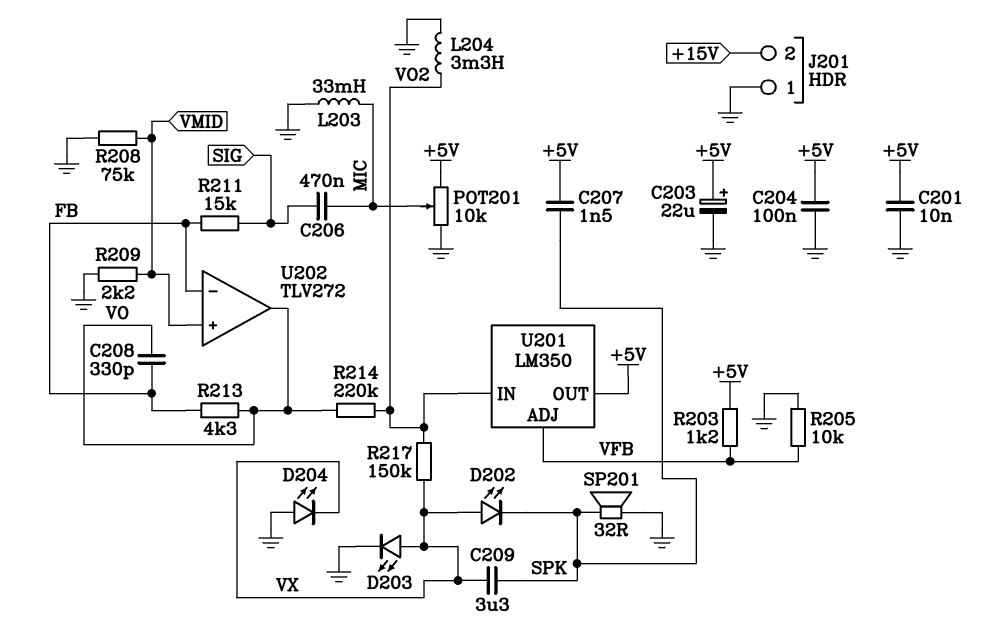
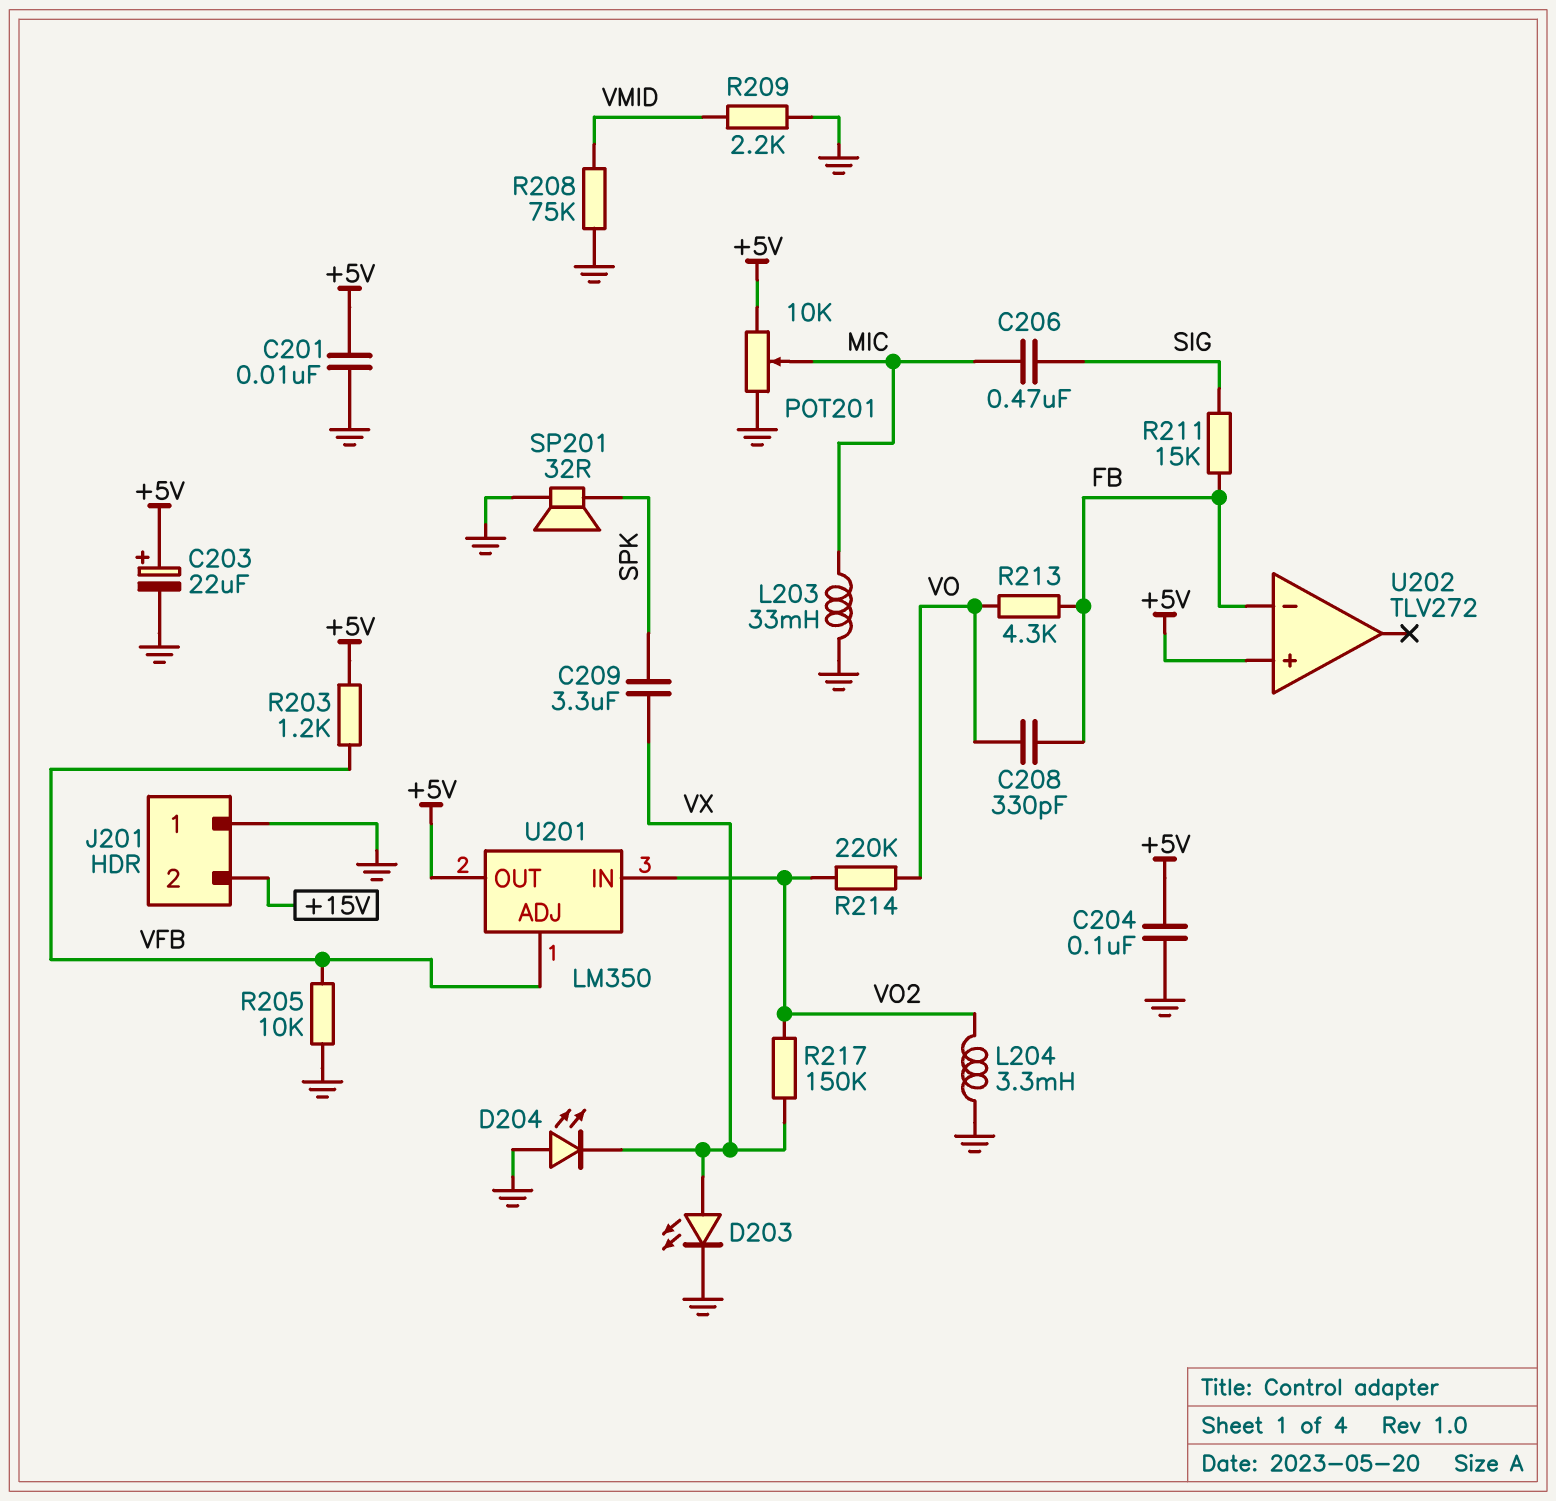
C207: 1.5nF (+5V, SPK) -> none
D202: LED (A VX, K SPK) -> none
U202 pin in+: VMID -> +5V
U202 pin out: VO -> none

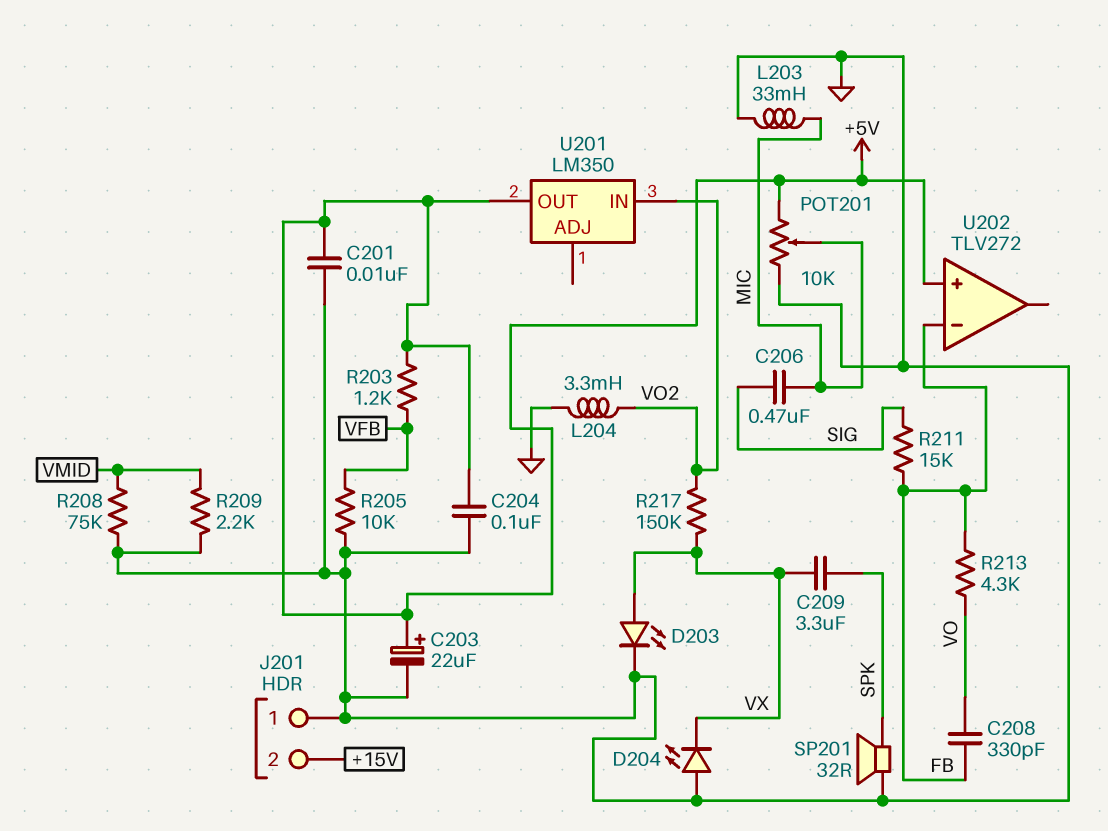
R214: 220k (VO, VO2) -> none
U201 pin ADJ: VFB -> none

